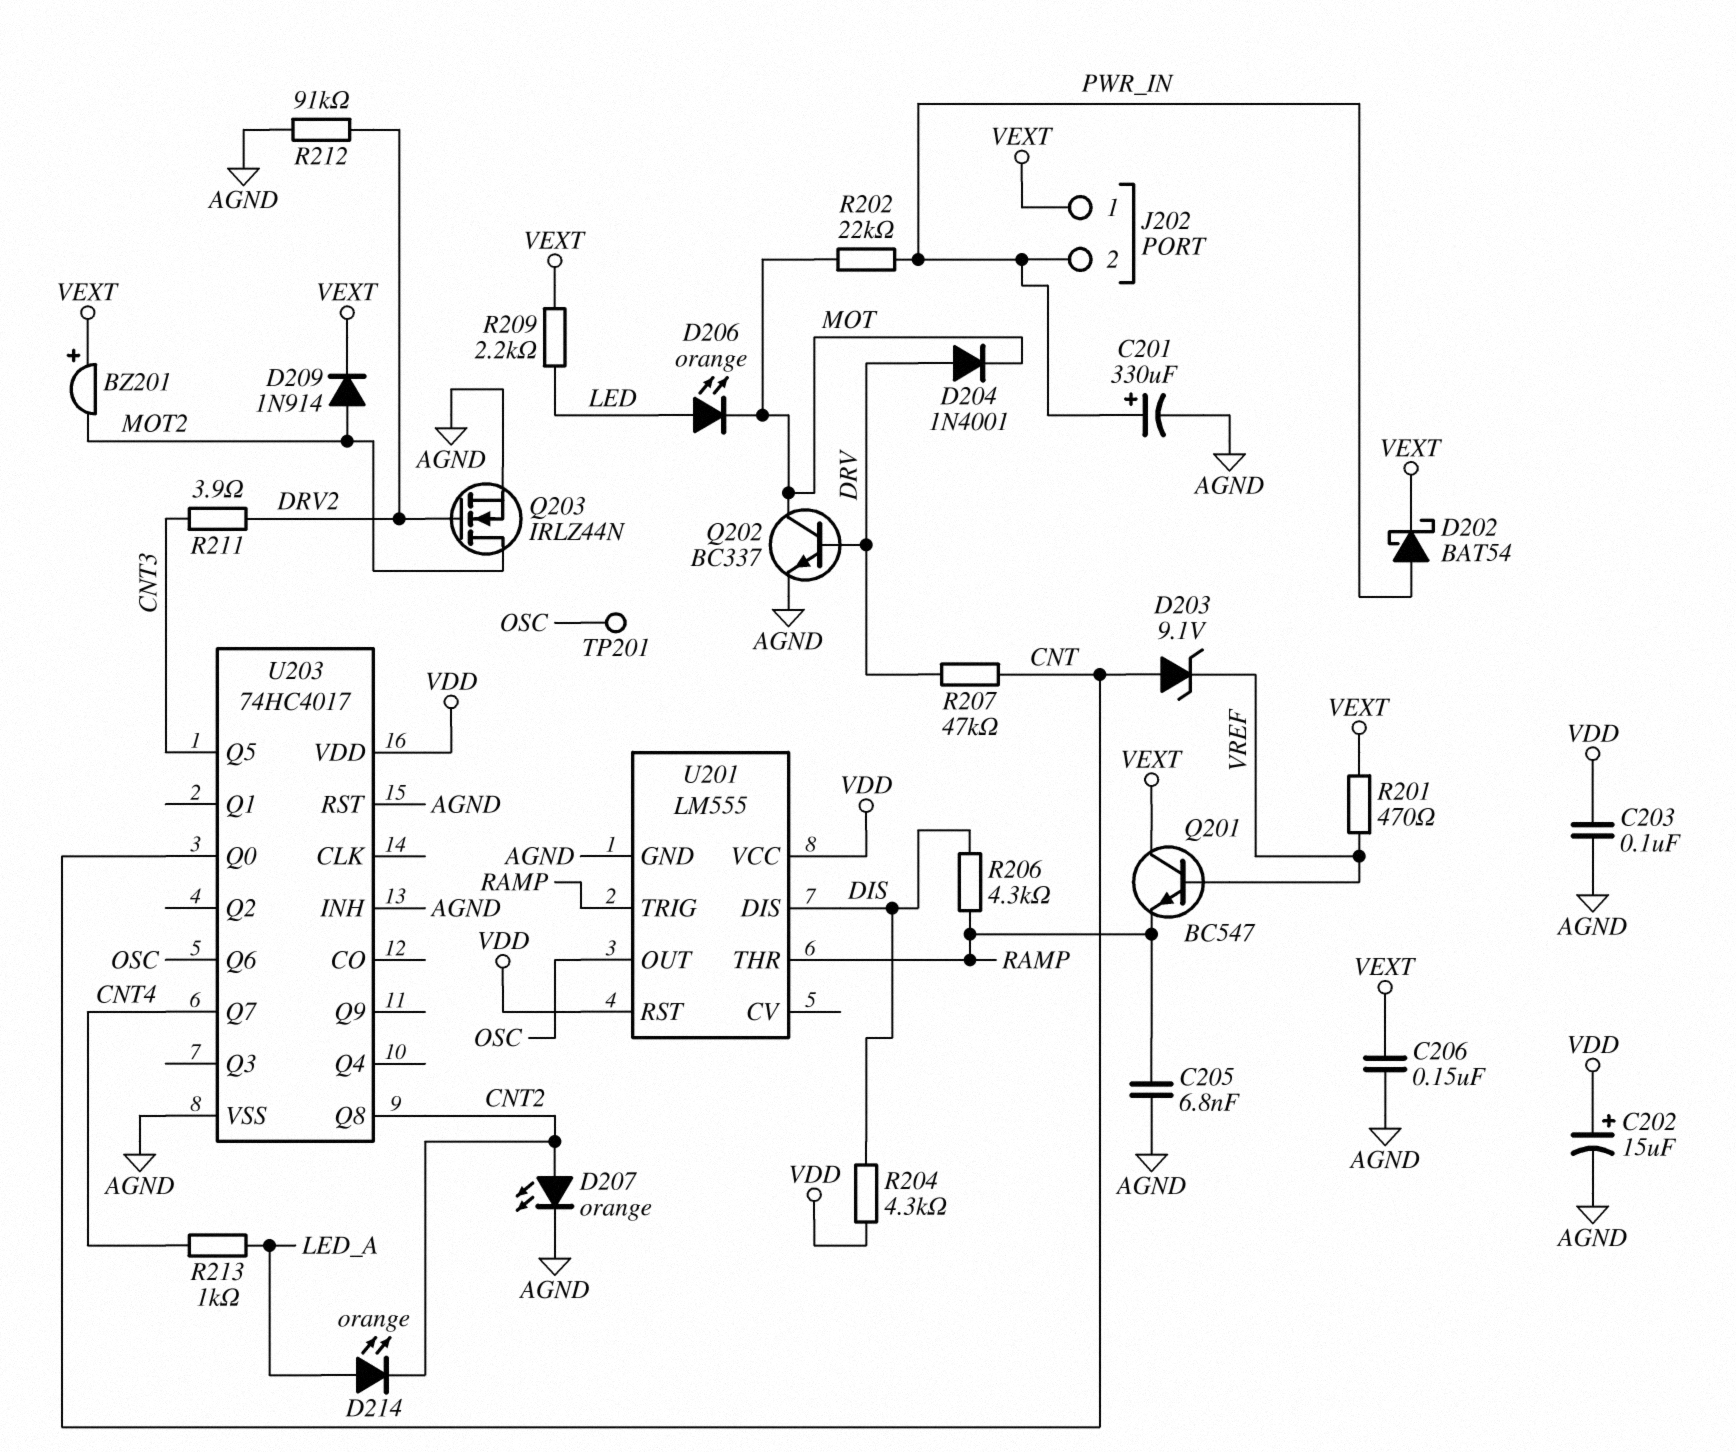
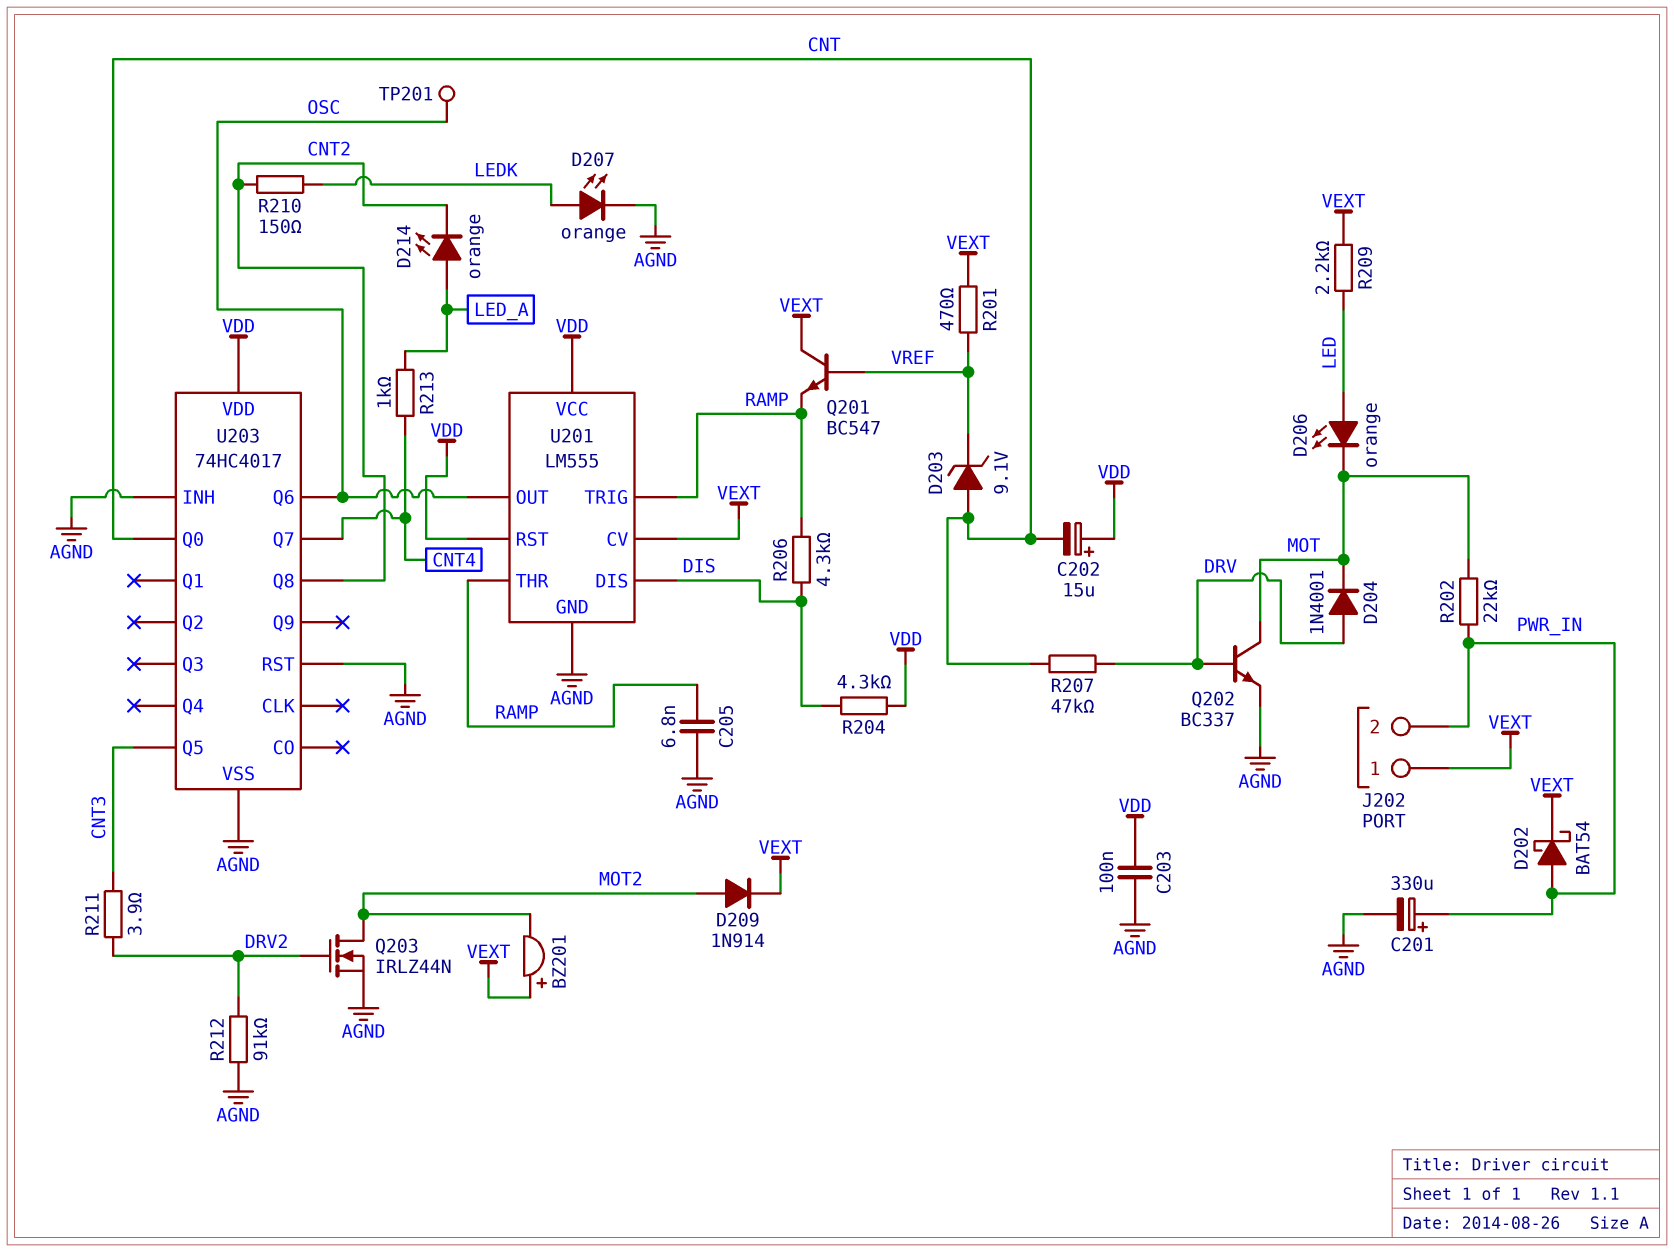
C202: 15uF (plus VDD, minus AGND) -> 15uF (plus VDD, minus CNT)
C206: 150nF (AGND, VEXT) -> none
D207: LED orange (A CNT2, K AGND) -> LED orange (A LEDK, K AGND)
R210: none -> 150 (CNT2, LEDK)
U201 pin CV: none -> VEXT

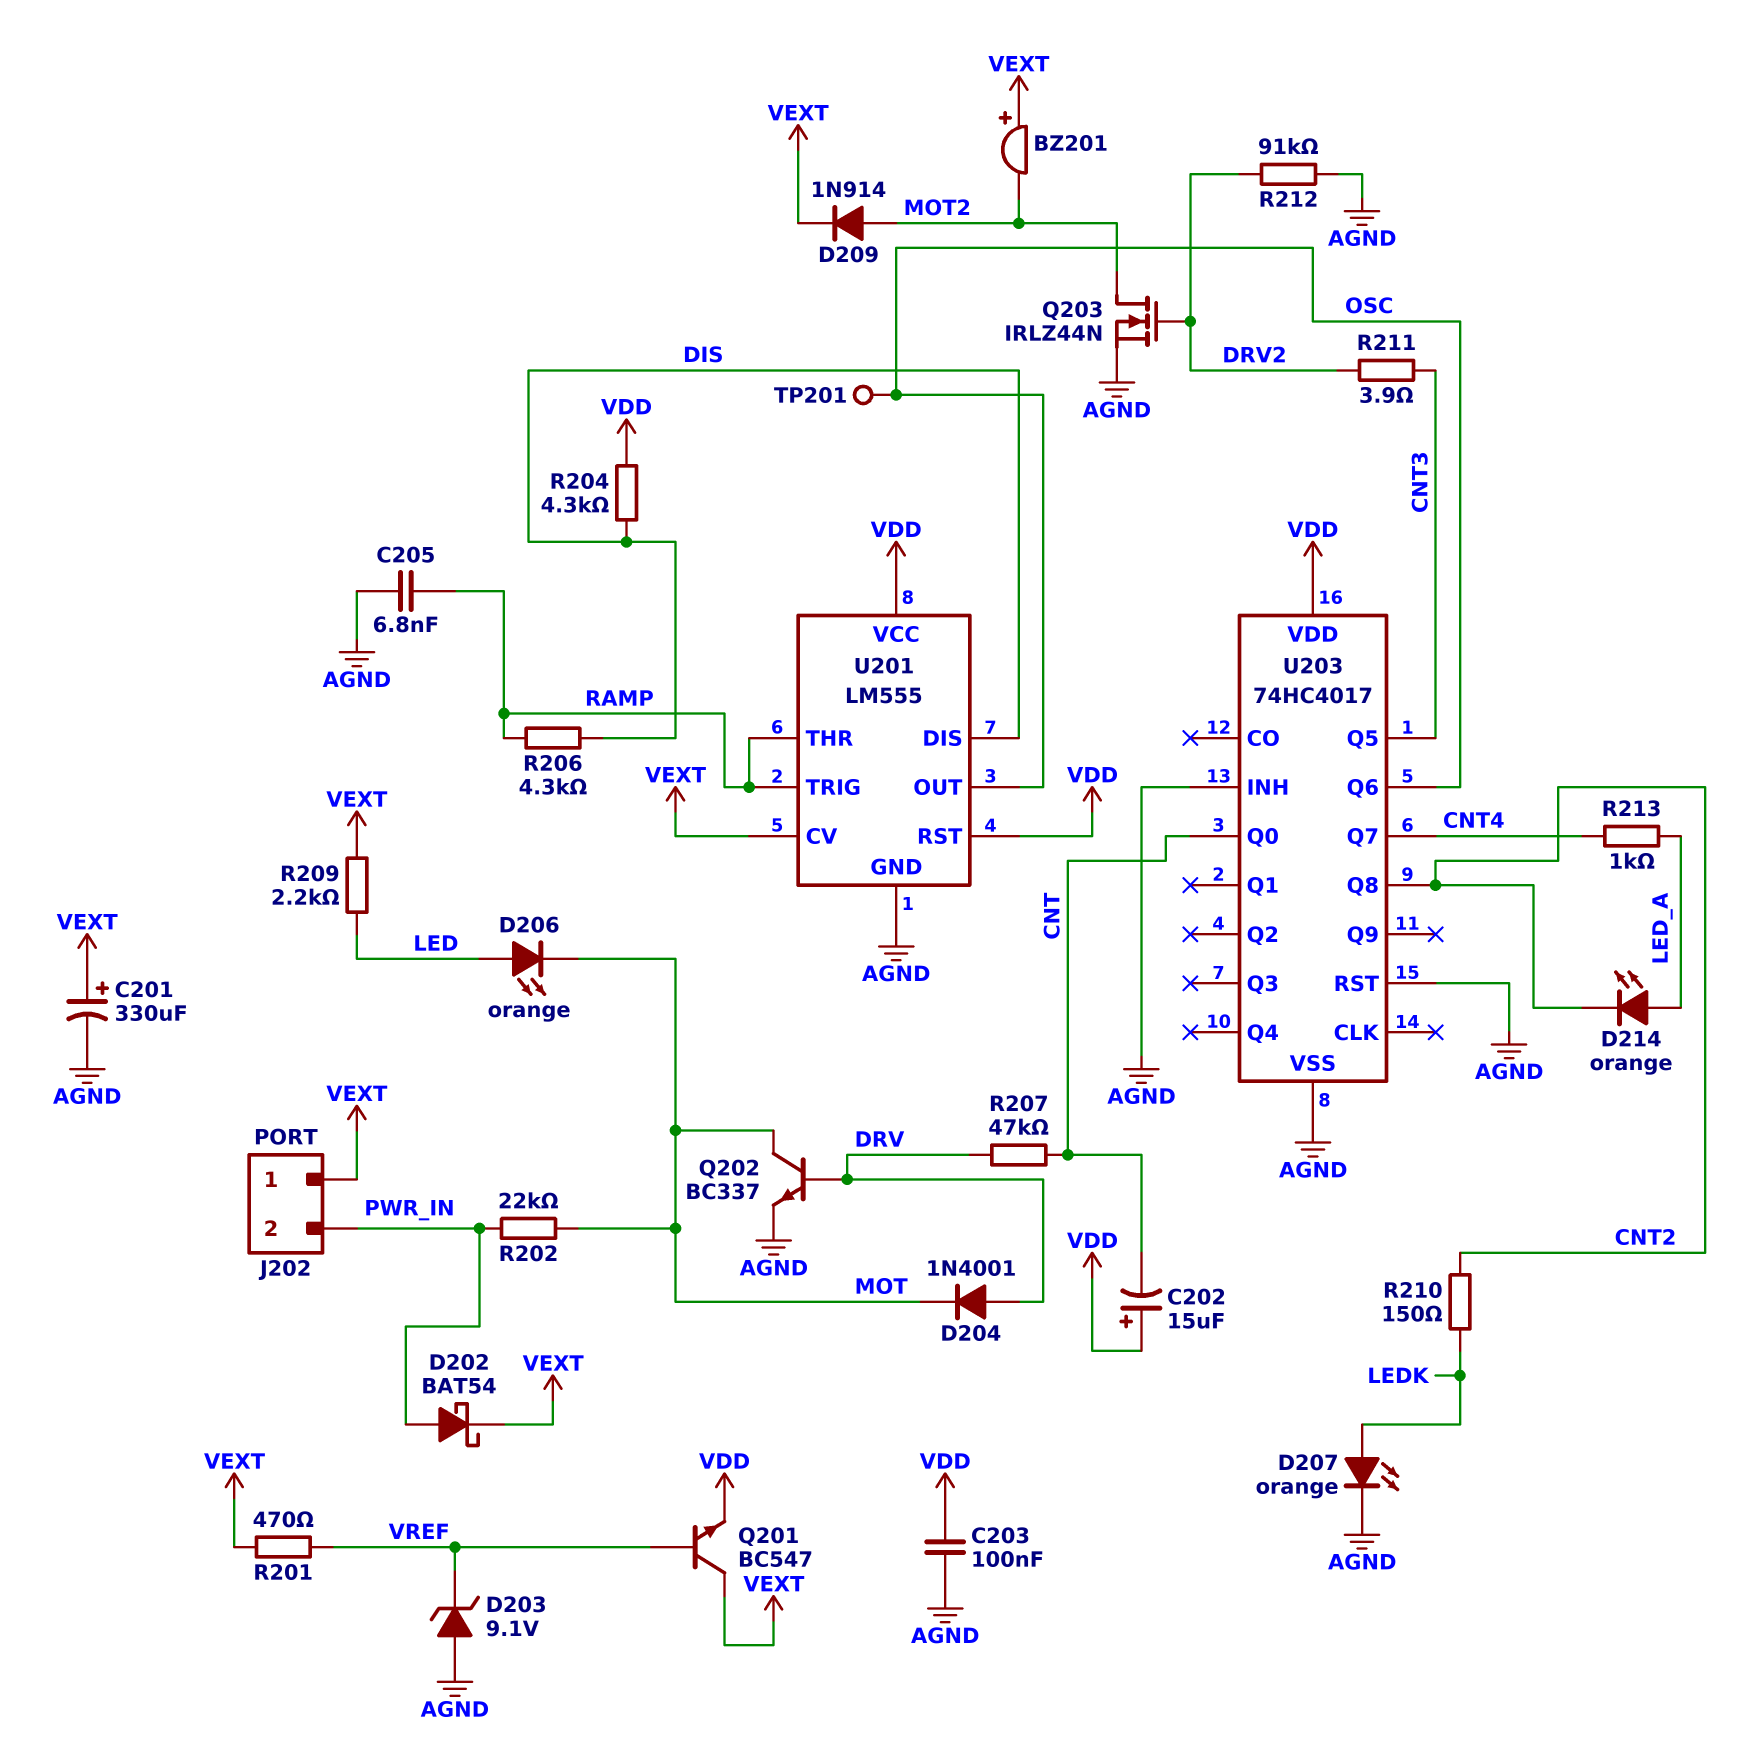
C201: 330uF (plus PWR_IN, minus AGND) -> 330uF (plus VEXT, minus AGND)
D203: zener 9.1V (A CNT, K VREF) -> zener 9.1V (A AGND, K VREF)
Q201: NPN BC547 (B VREF, C VEXT, E RAMP) -> NPN BC547 (B VREF, C VEXT, E VDD)

